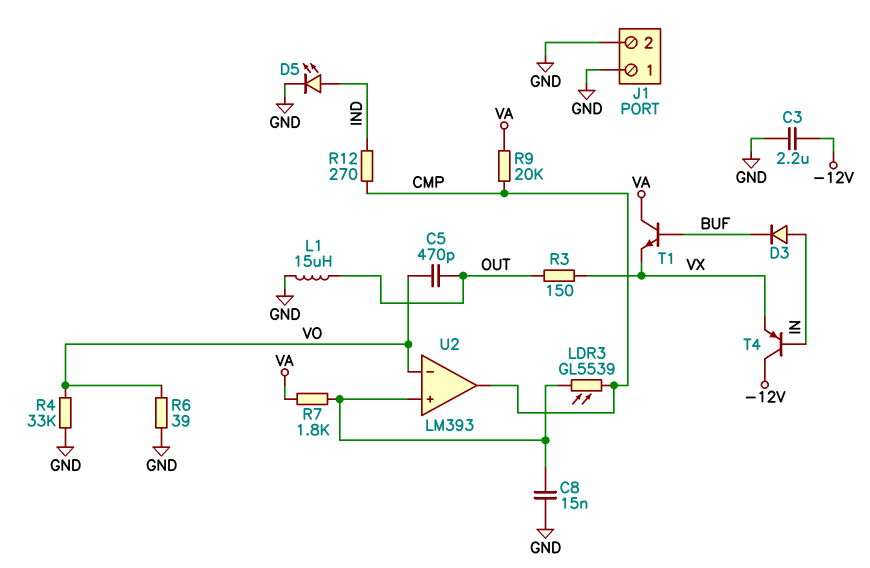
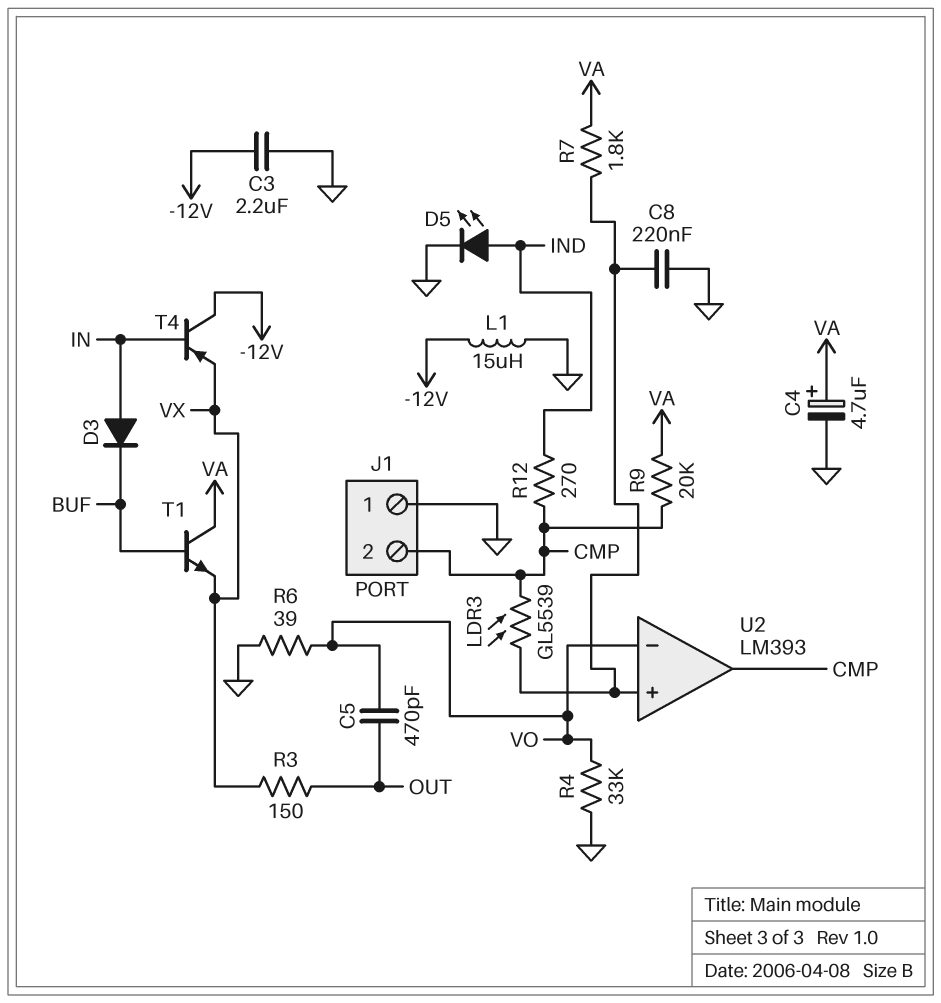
C4: none -> 4.7uF (plus VA, minus GND)
C8: 15nF (GND, U2/in+) -> 220nF (GND, U2/in+)
J1 pin 2: GND -> CMP
L1: 15uH (GND, OUT) -> 15uH (-12V, GND)

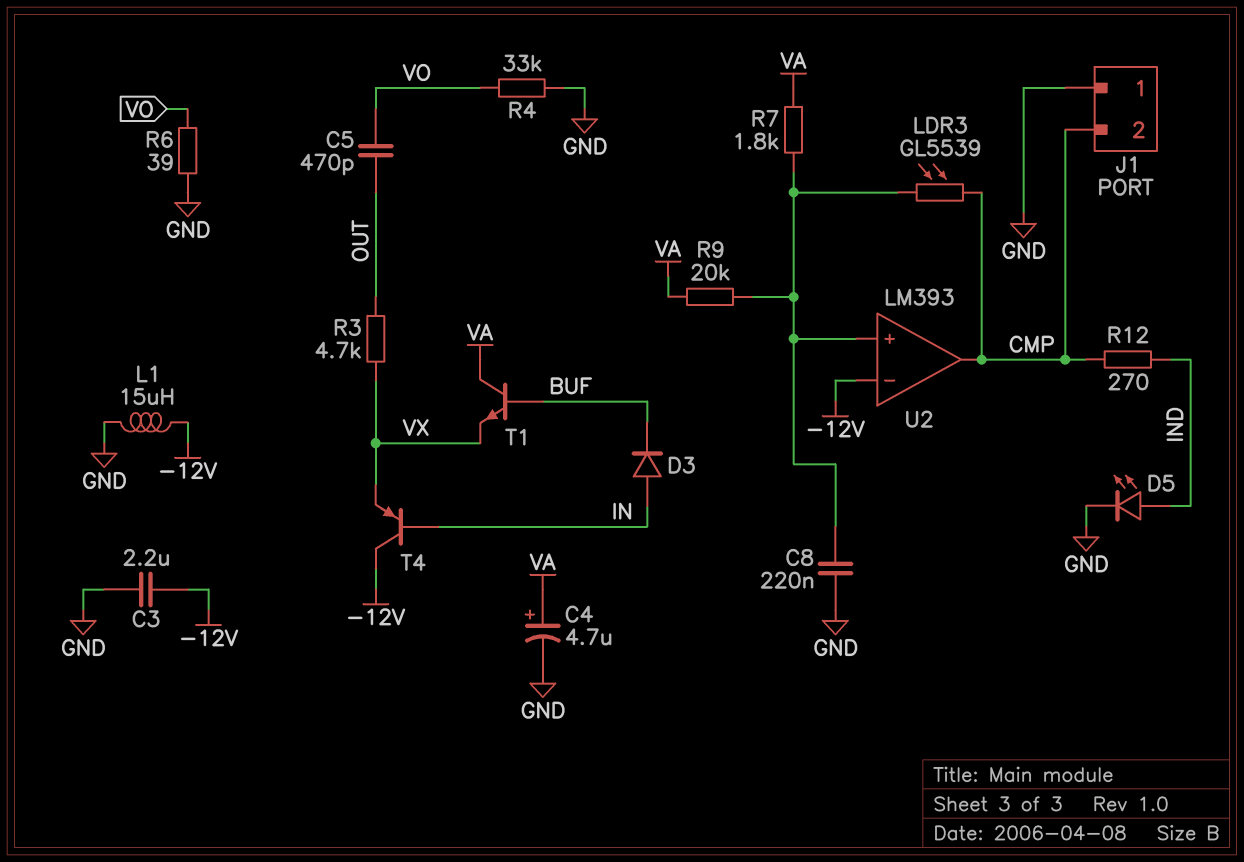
R3: 150 (OUT, VX) -> 4.7k (OUT, VX)
R9: 20k (CMP, VA) -> 20k (U2/in+, VA)
U2 pin in-: VO -> -12V

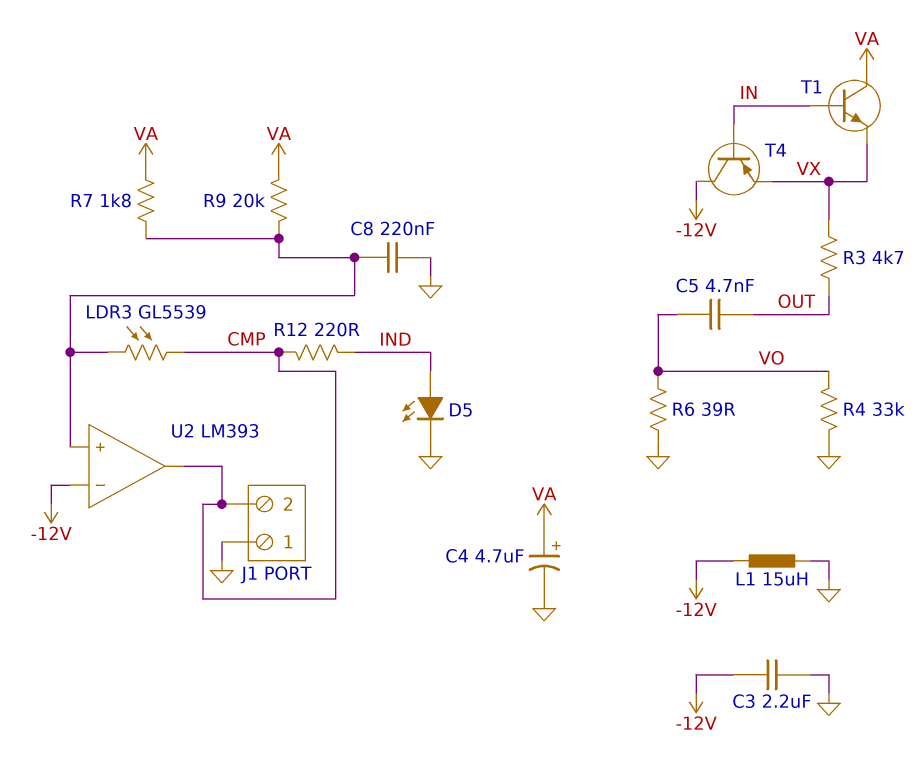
C5: 470pF (OUT, VO) -> 4.7nF (OUT, VO)
D3: diode (A IN, K BUF) -> none
R12: 270 (CMP, IND) -> 220 (CMP, IND)
T1: NPN (B BUF, C VA, E VX) -> NPN (B IN, C VA, E VX)

